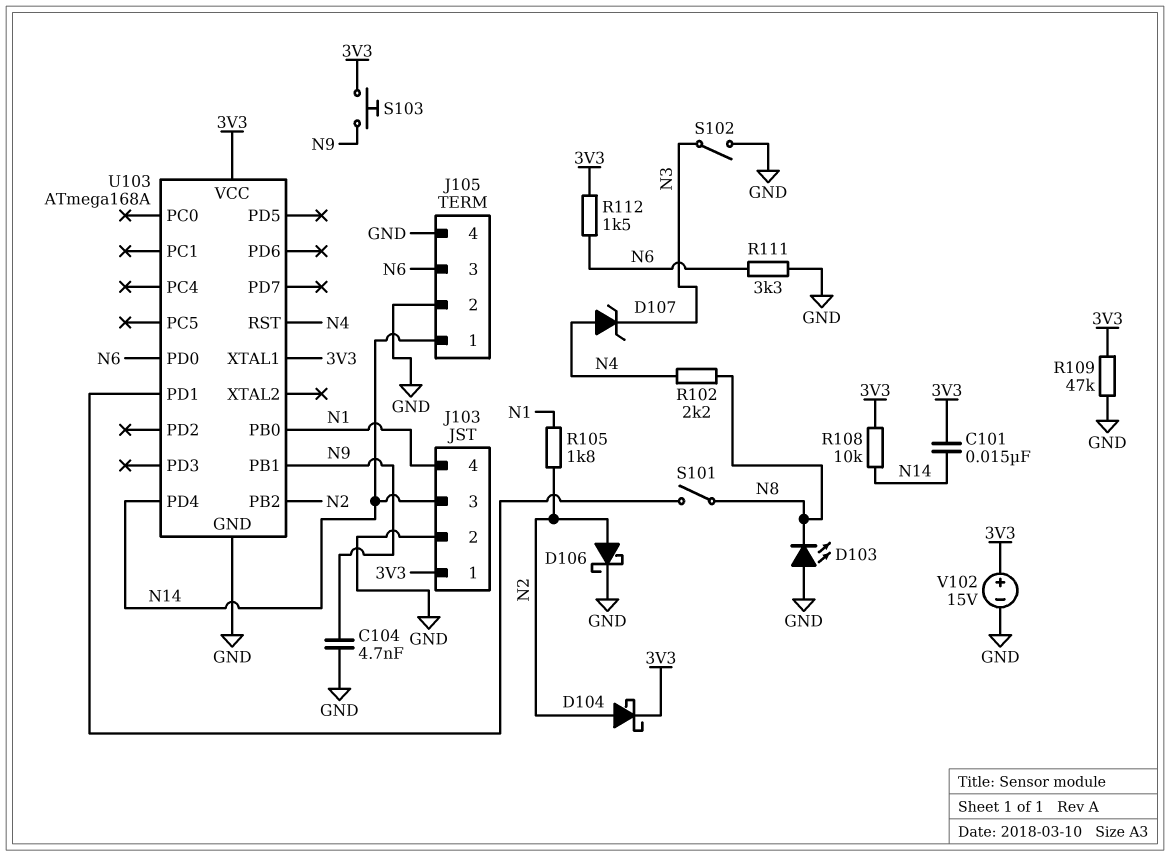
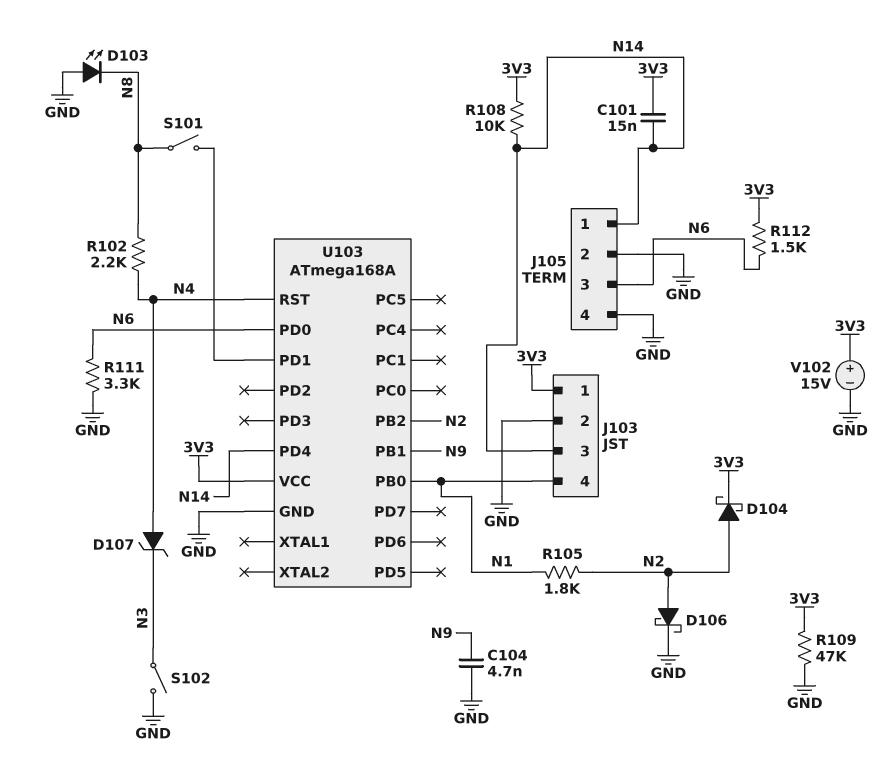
S103: button (3V3, N9) -> none
U103 pin XTAL1: 3V3 -> none

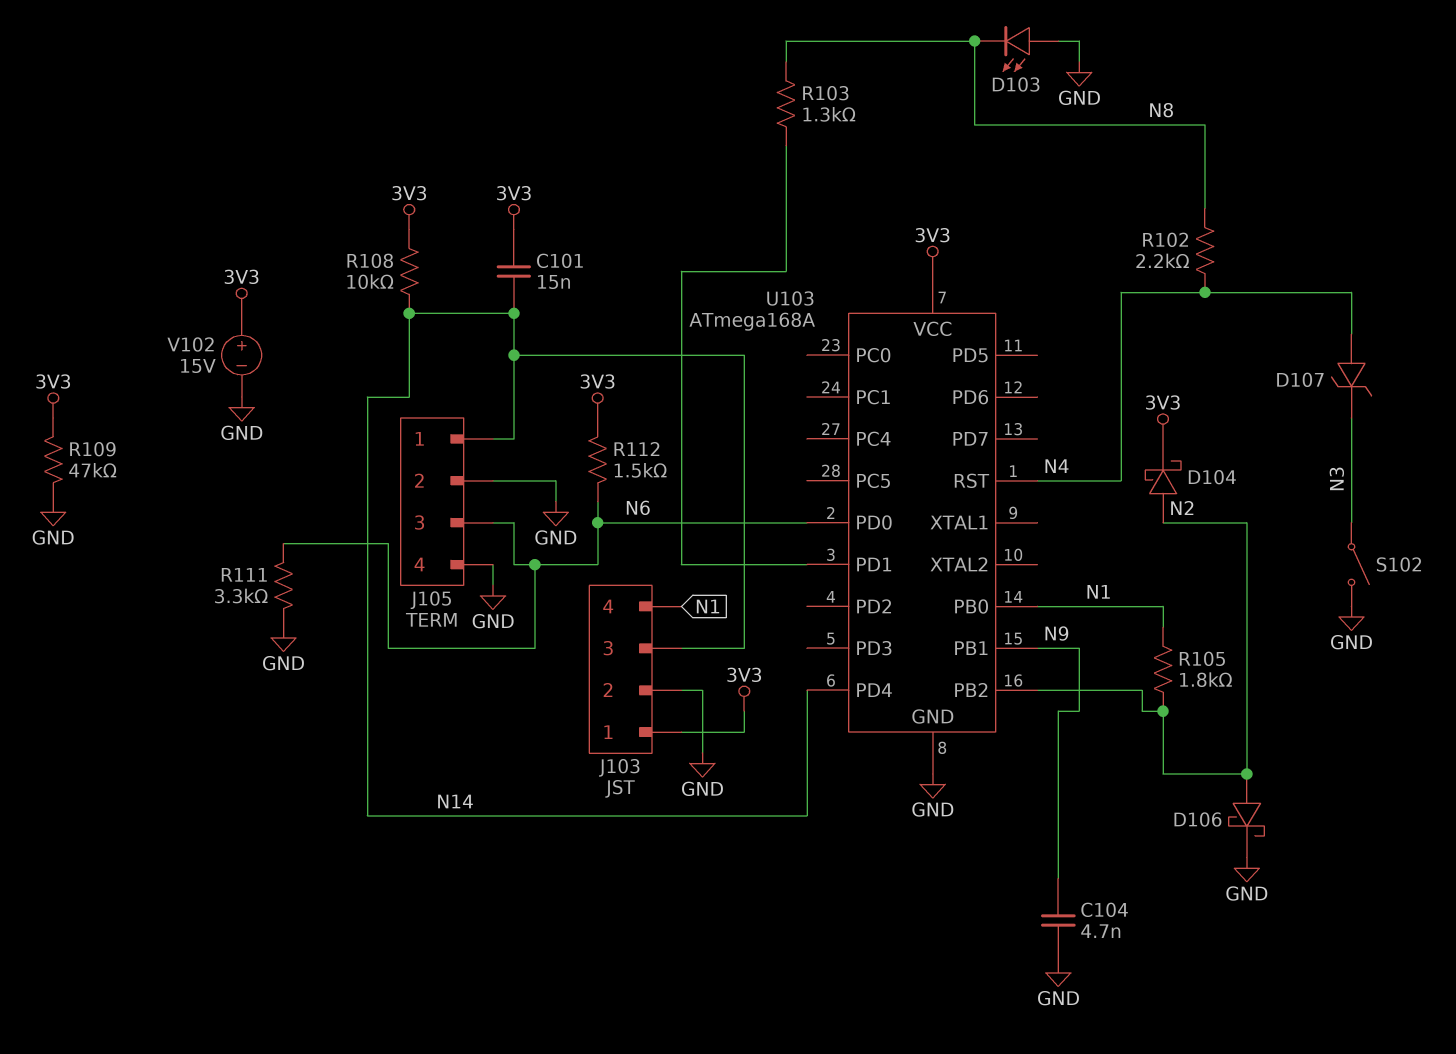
R103: none -> 1.3k (N8, U103/PD1)
S101: switch (N8, U103/PD1) -> none

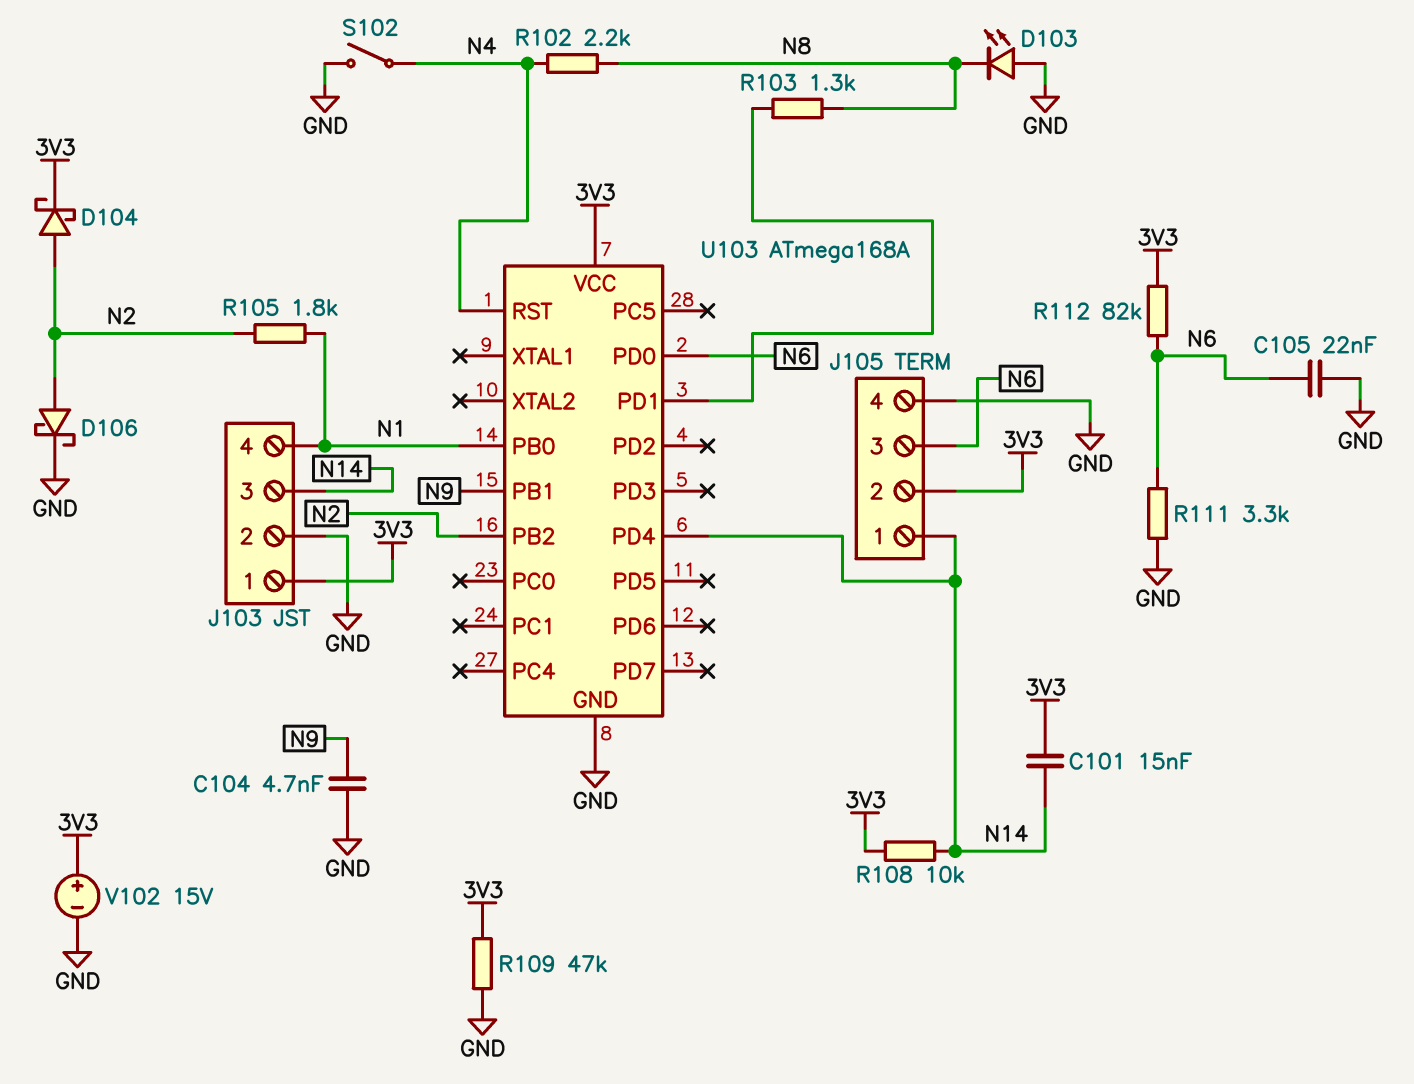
C105: none -> 22nF (GND, N6)
D107: zener (A N4, K N3) -> none
J105 pin 2: GND -> 3V3
R112: 1.5k (3V3, N6) -> 82k (3V3, N6)
S102: switch (GND, N3) -> switch (GND, N4)

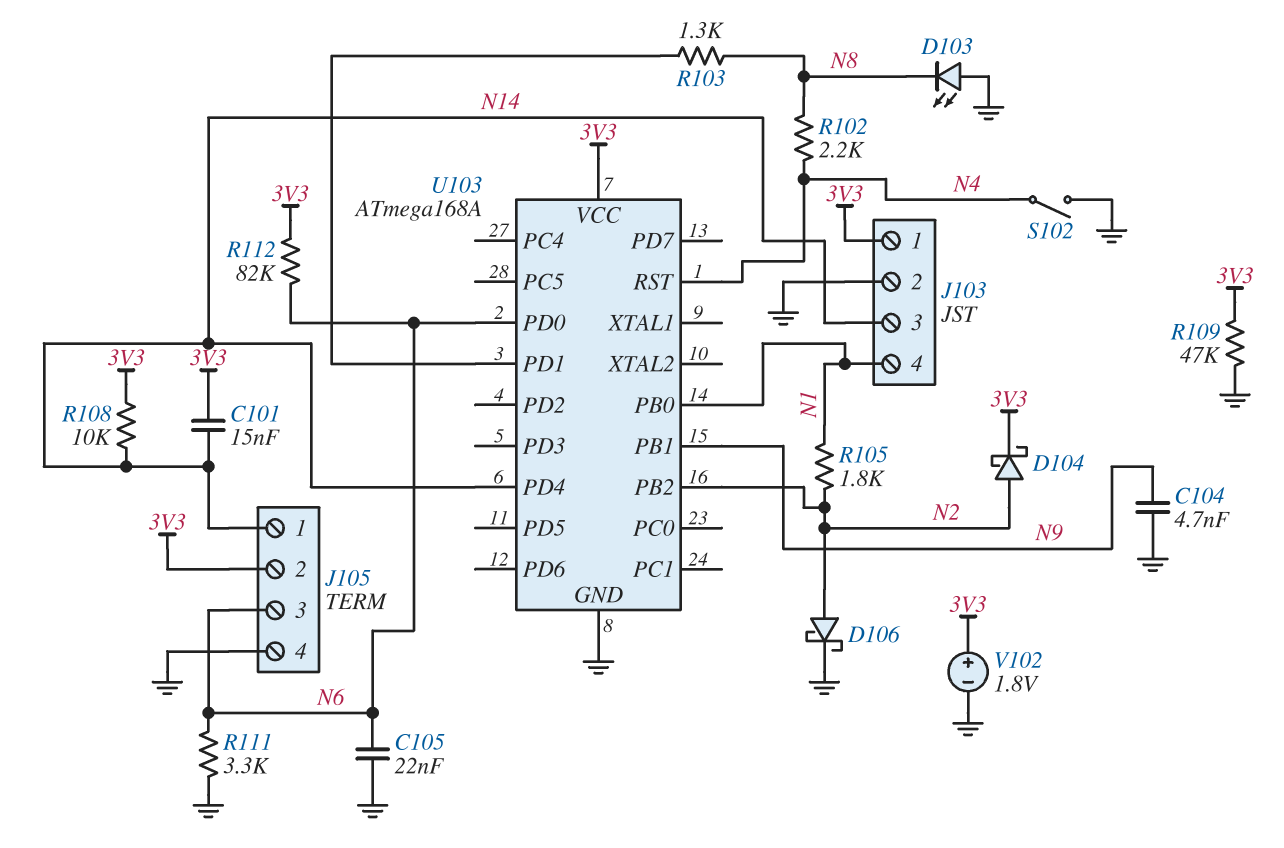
V102: 15V (plus 3V3, minus GND) -> 1.8V (plus 3V3, minus GND)

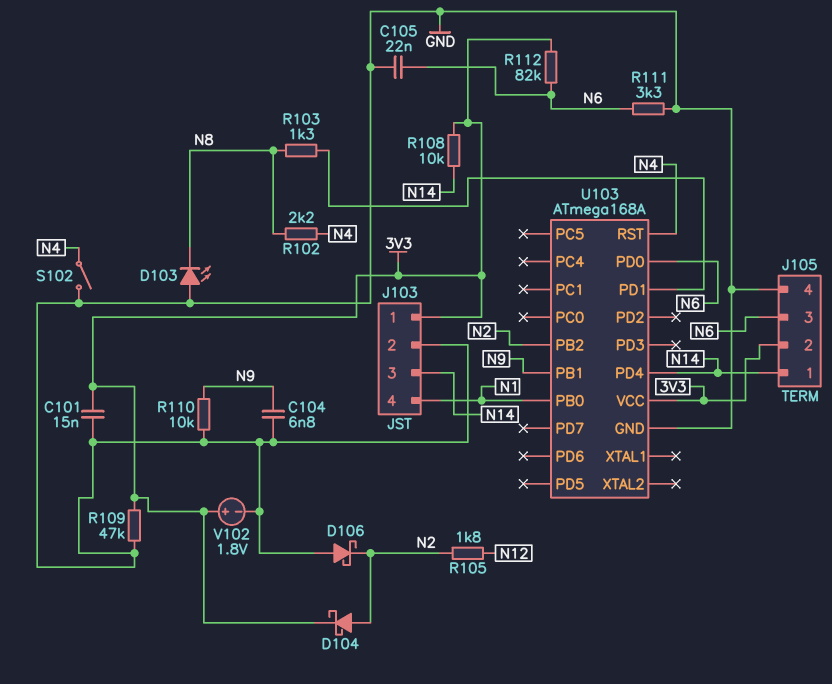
C101: 15nF (3V3, N14) -> 15nF (3V3, GND)
C104: 4.7nF (GND, N9) -> 6.8nF (GND, N9)
D106: schottky (A N2, K GND) -> schottky (A GND, K N2)
R105: 1.8k (N1, N2) -> 1.8k (N2, N12)
R110: none -> 10k (GND, N9)

